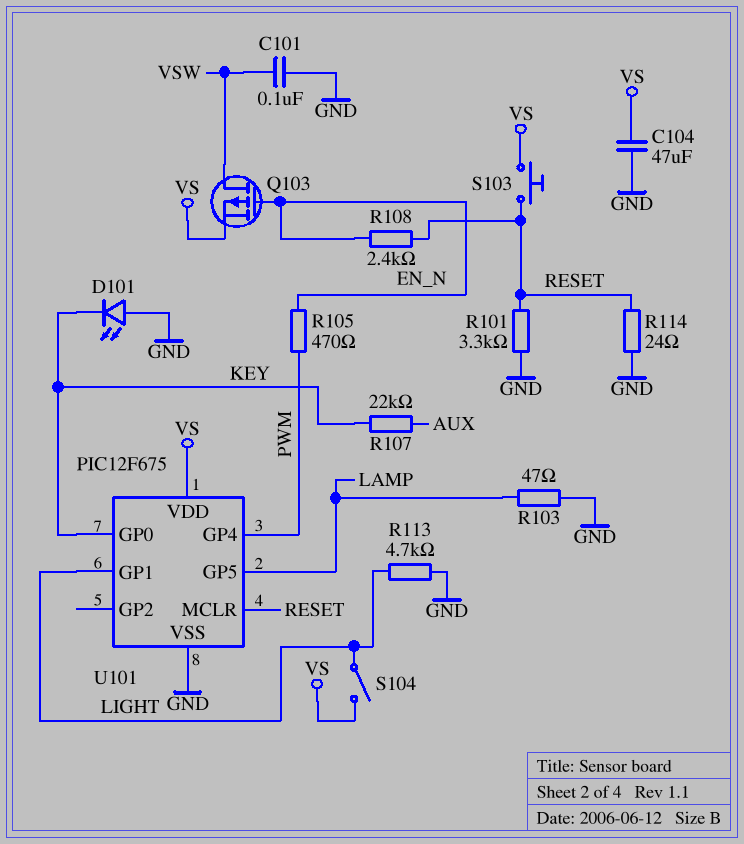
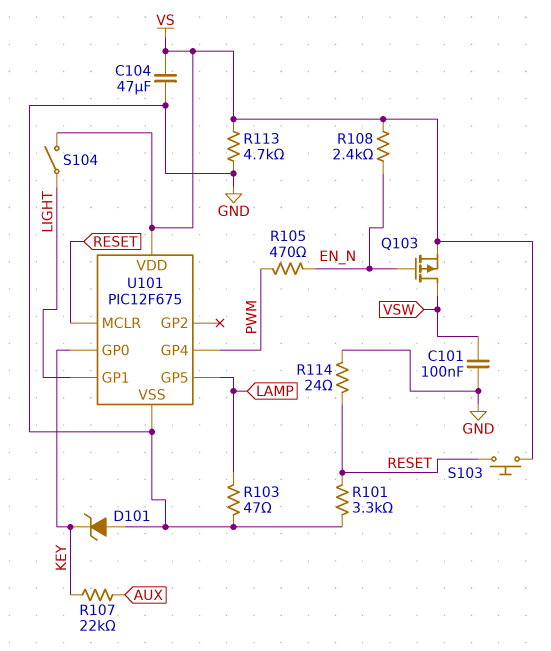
D101: LED (A GND, K KEY) -> zener (A GND, K KEY)
R108: 2.4k (EN_N, RESET) -> 2.4k (EN_N, VS)
R113: 4.7k (GND, LIGHT) -> 4.7k (GND, VS)

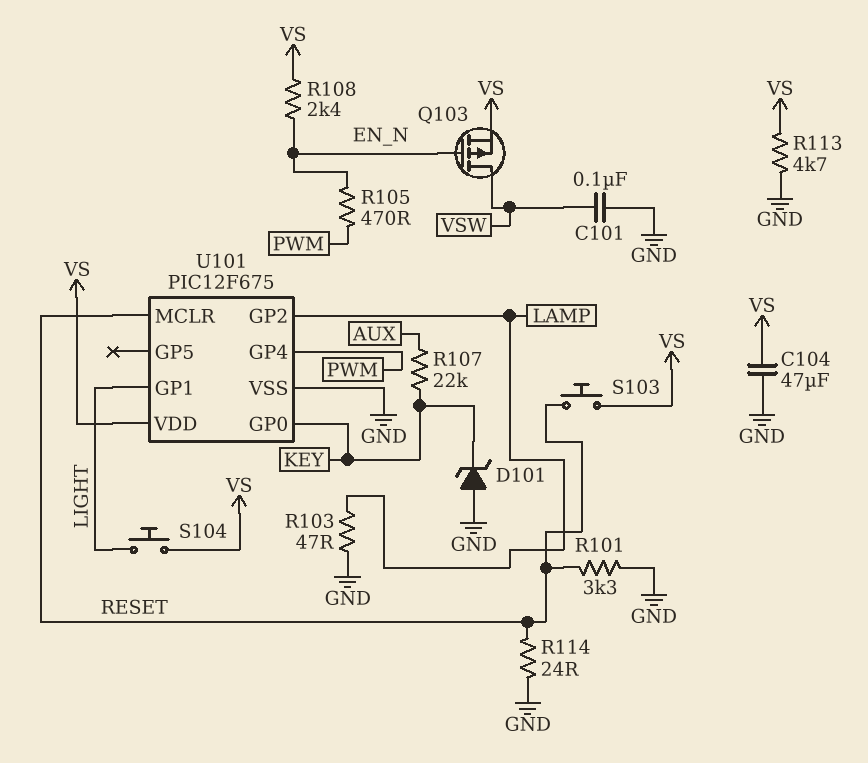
S104: switch (LIGHT, VS) -> button (LIGHT, VS)
U101 pin GP2: none -> LAMP
U101 pin GP5: LAMP -> none

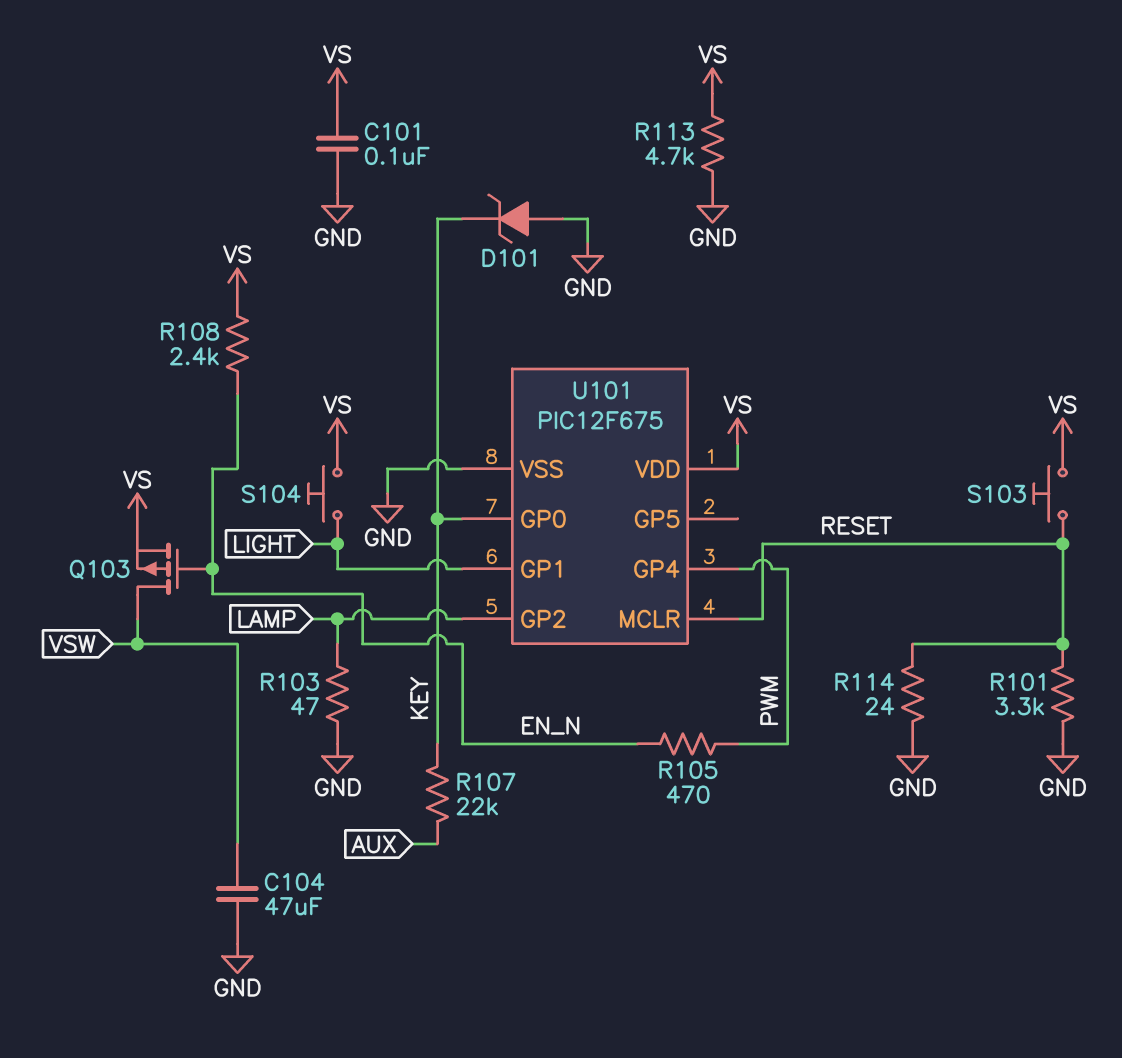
C101: 100nF (GND, VSW) -> 100nF (GND, VS)
C104: 47uF (GND, VS) -> 47uF (GND, VSW)

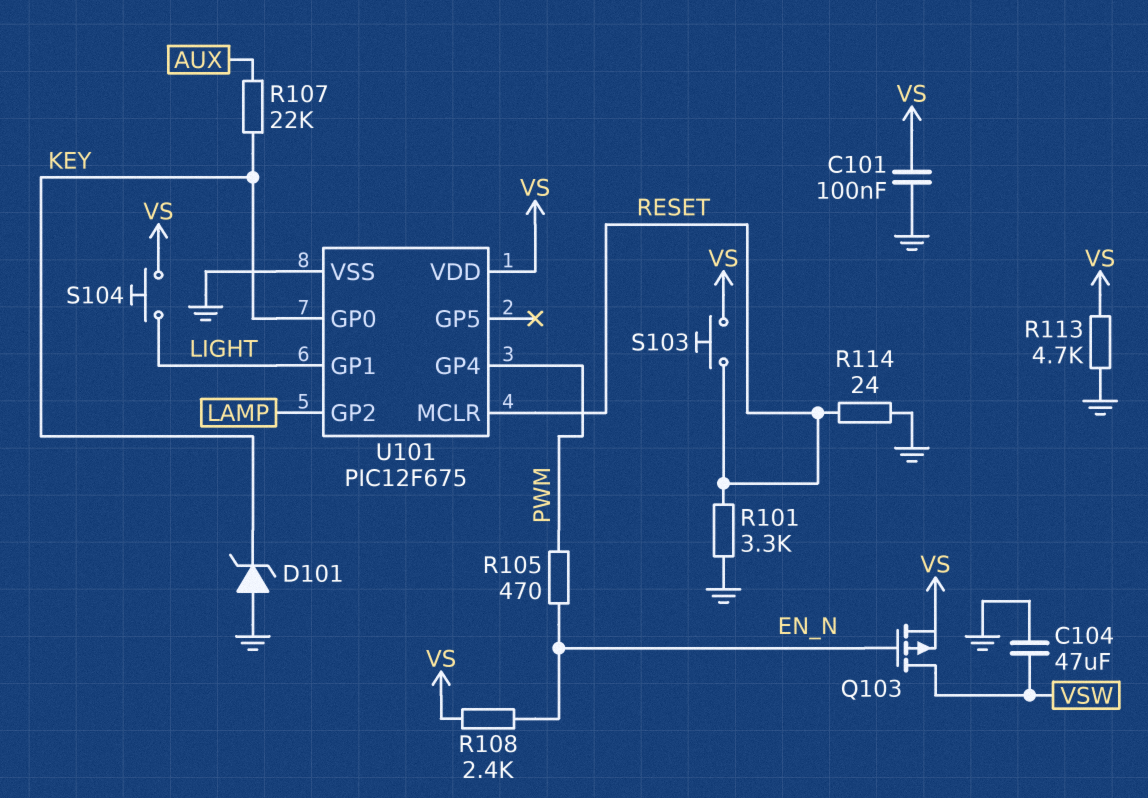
R103: 47 (GND, LAMP) -> none

